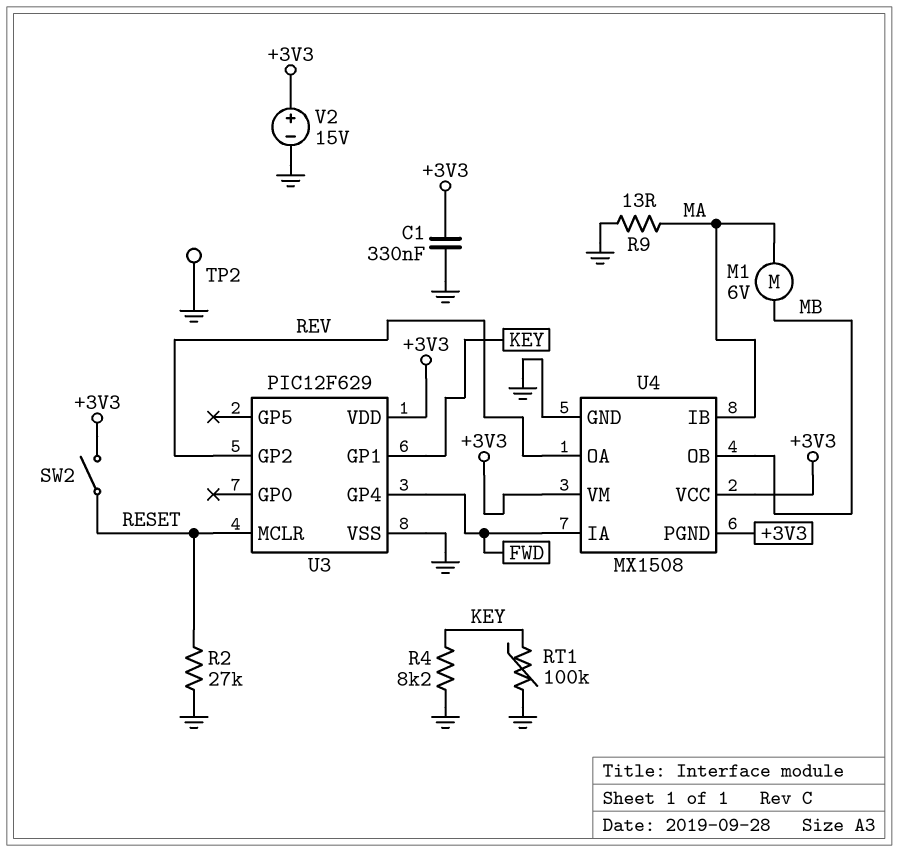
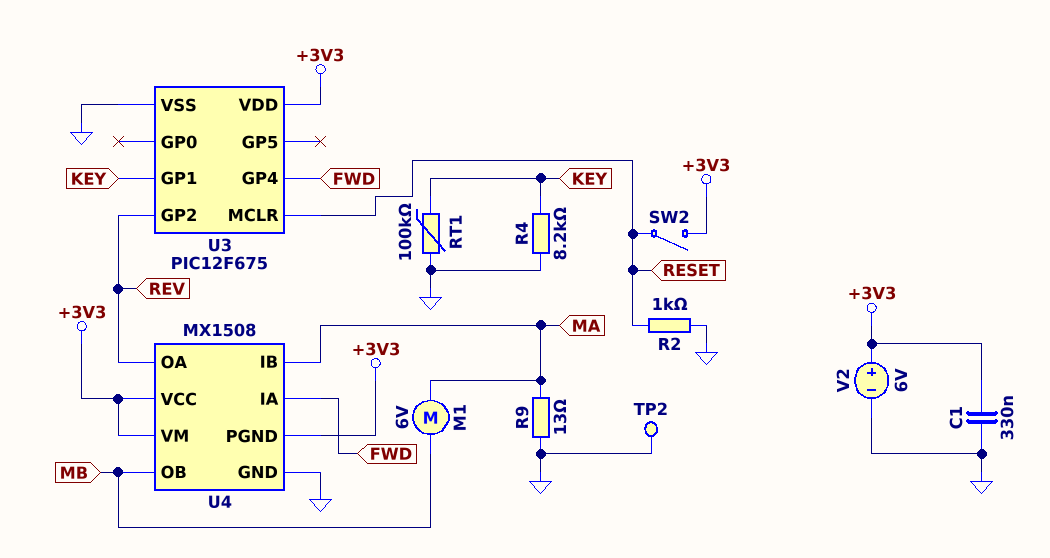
R2: 27k (GND, RESET) -> 1k (GND, RESET)
U3: PIC12F629 -> PIC12F675
V2: 15V (plus +3V3, minus GND) -> 6V (plus +3V3, minus GND)

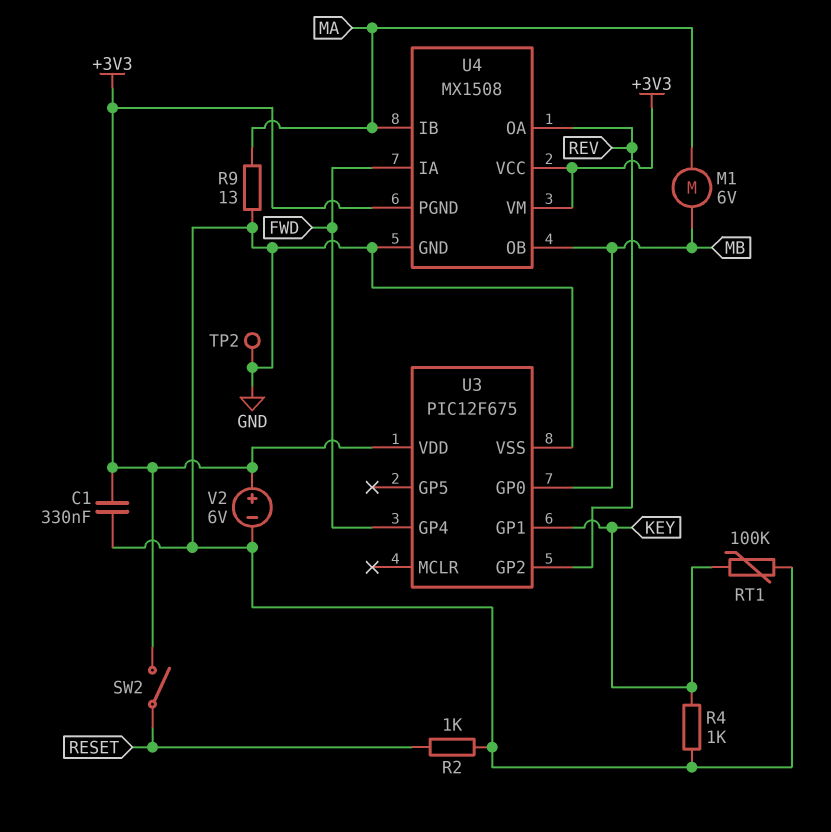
R4: 8.2k (GND, KEY) -> 1k (GND, KEY)
U3 pin GP0: none -> MB
U3 pin MCLR: RESET -> none

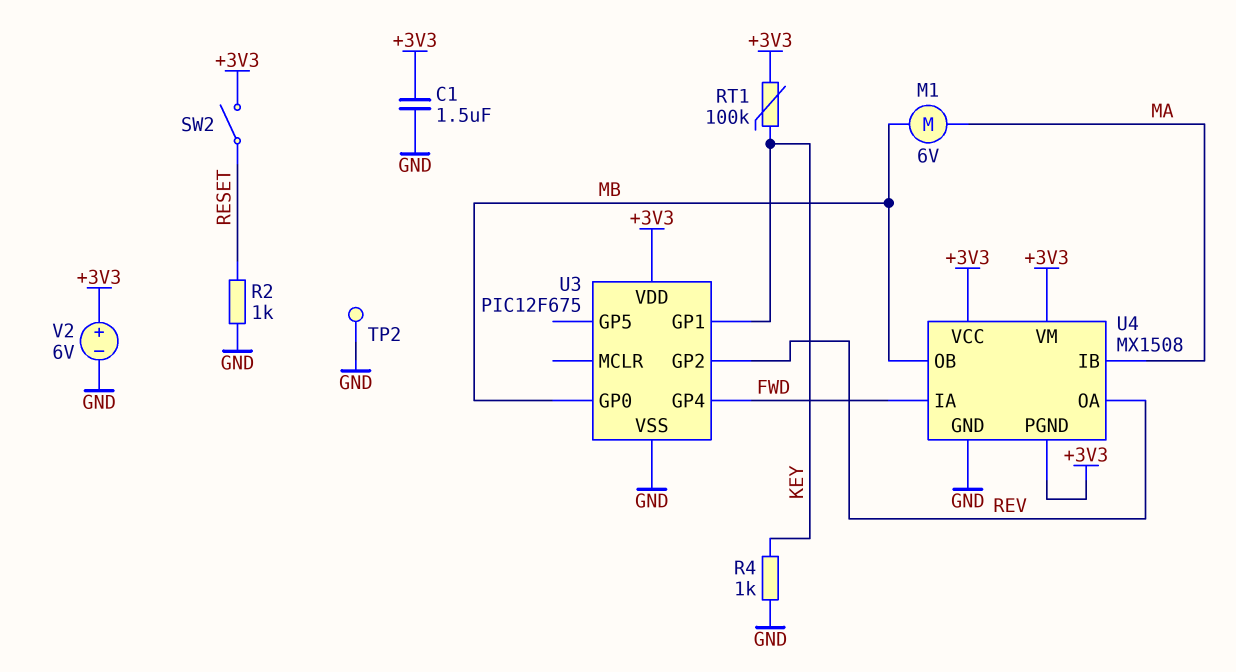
C1: 330nF (+3V3, GND) -> 1.5uF (+3V3, GND)
R9: 13 (GND, MA) -> none
RT1: 100k (GND, KEY) -> 100k (+3V3, KEY)

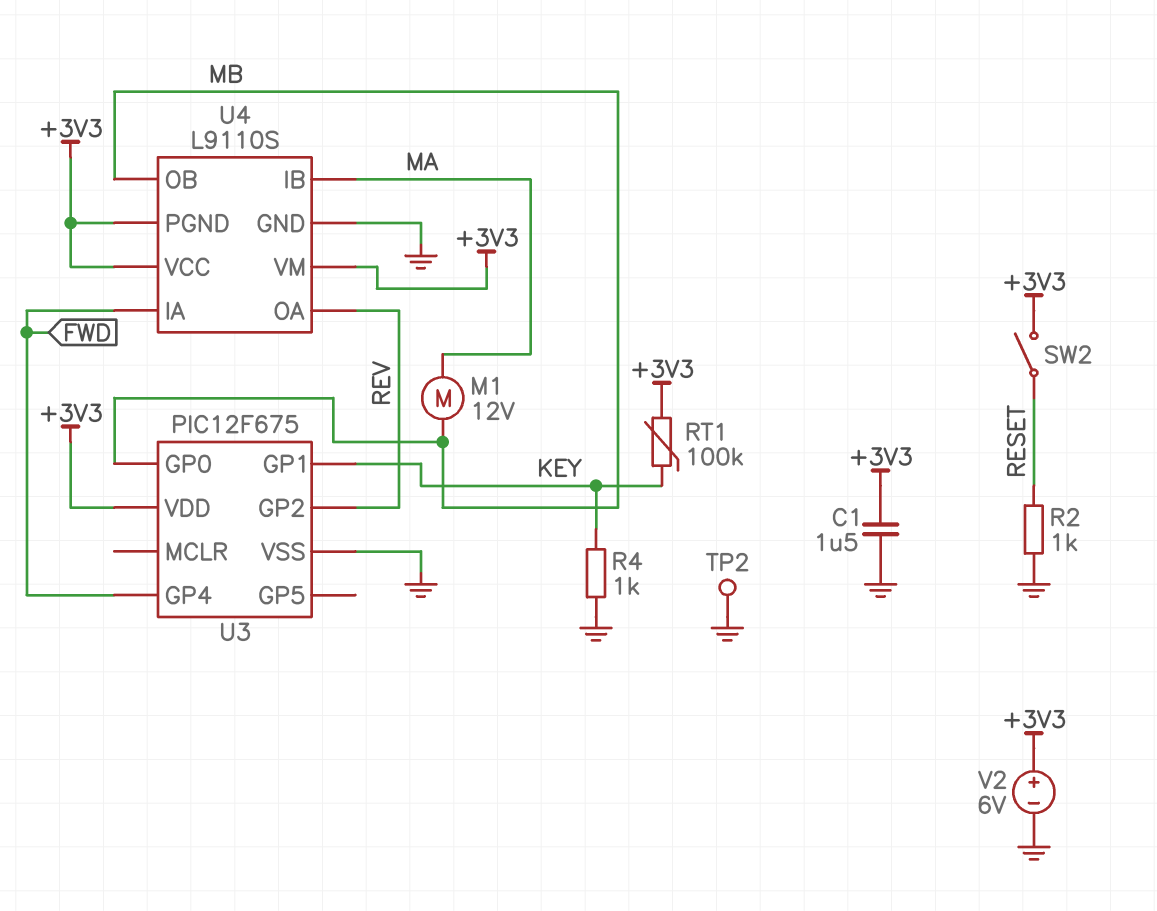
M1: motor 6V (MA, MB) -> motor 12V (MA, MB)
U4: MX1508 -> L9110S

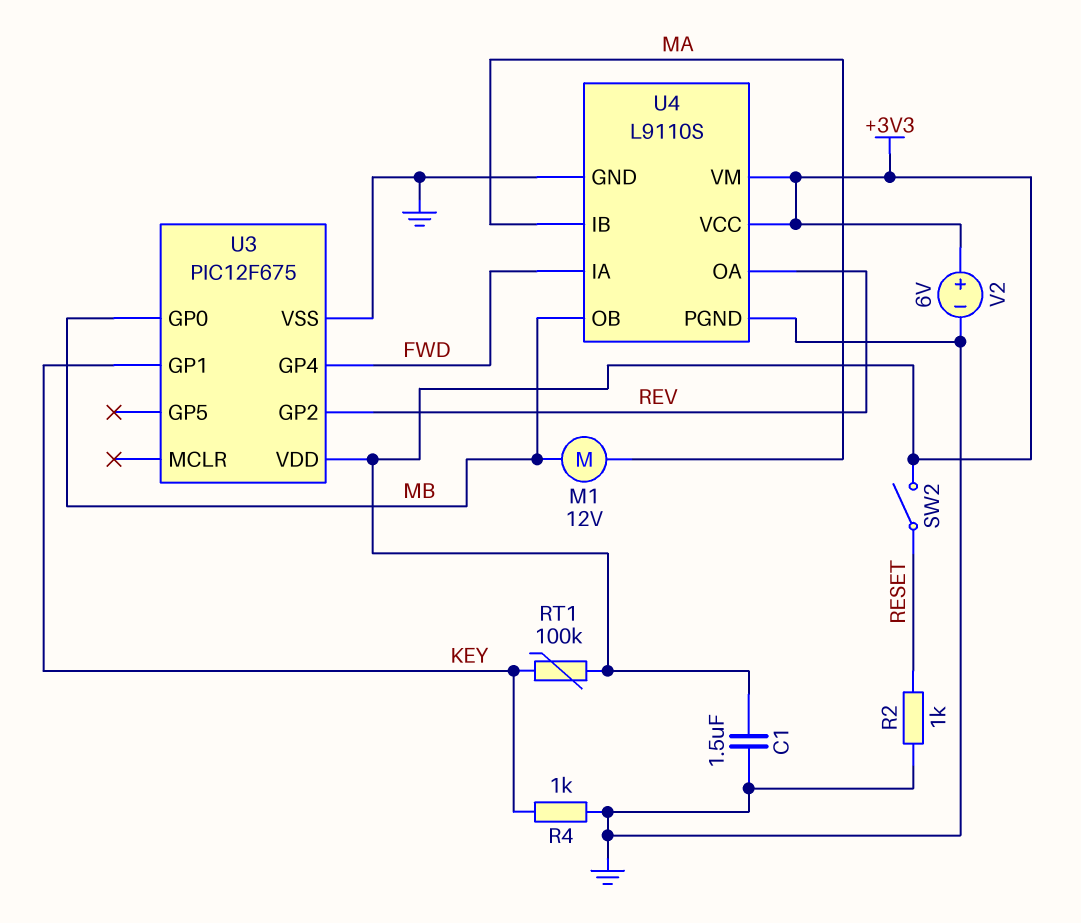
TP2: test point (GND) -> none
U4 pin PGND: +3V3 -> GND

